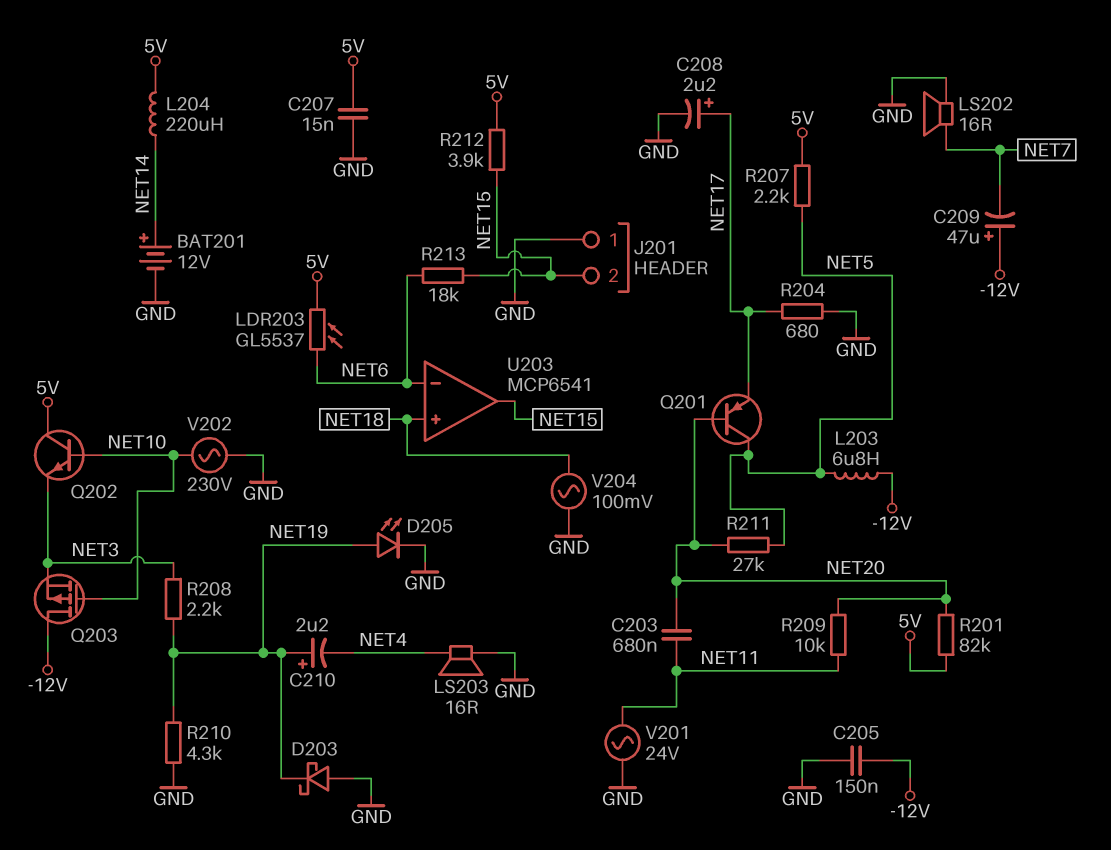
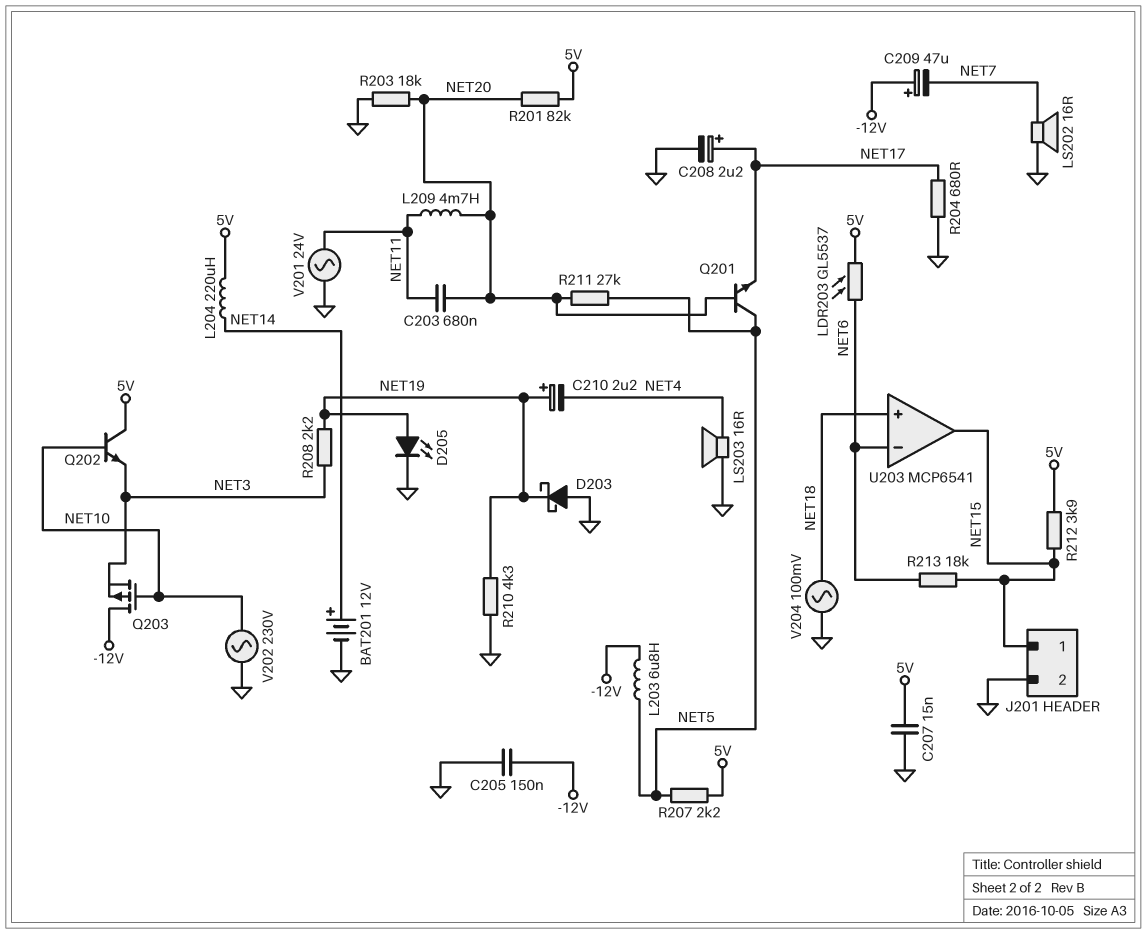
J201 pin 1: GND -> NET15
J201 pin 2: NET15 -> GND
L209: none -> 4.7mH (NET11, NET20)
Q201: PNP (B NET20, C NET5, E NET17) -> NPN (B NET20, C NET5, E NET17)
R203: none -> 18k (GND, NET20)
R209: 10k (NET11, NET20) -> none

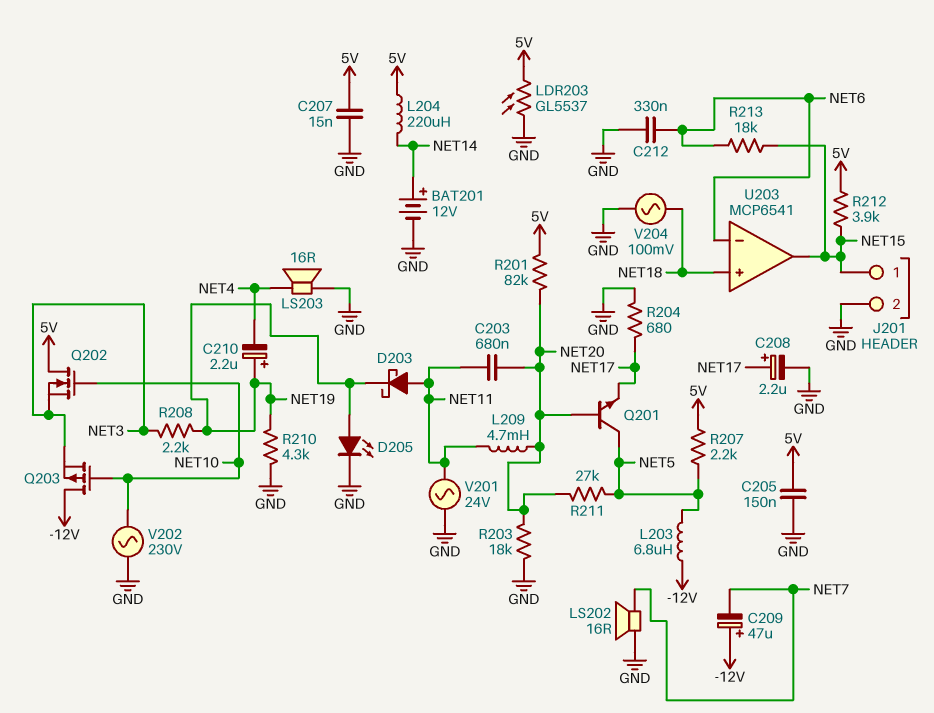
C205: 150nF (-12V, GND) -> 150nF (5V, GND)
C212: none -> 330nF (GND, NET6)
D203: schottky (A GND, K NET19) -> schottky (A NET11, K NET19)
LDR203: GL5537 (5V, NET6) -> GL5537 (5V, GND)
Q202: NPN (B NET10, C 5V, E NET3) -> NMOS (G NET10, D 5V, S NET3)

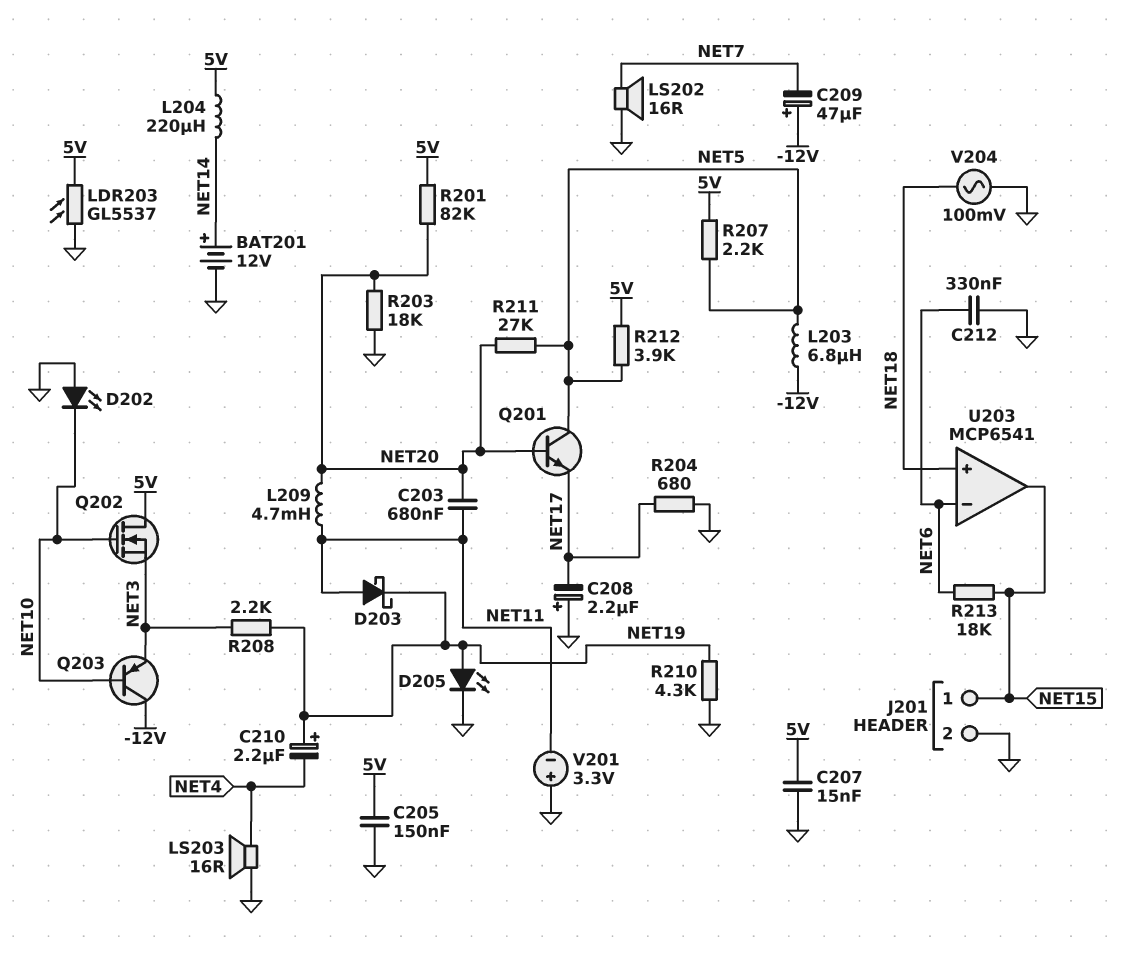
C208: 2.2uF (plus NET17, minus GND) -> 2.2uF (plus GND, minus NET17)
D202: none -> LED (A GND, K NET10)
Q203: PMOS (G NET10, D -12V, S NET3) -> PNP (B NET10, C -12V, E NET3)
R212: 3.9k (5V, NET15) -> 3.9k (5V, NET5)
V201: AC 24V (GND, NET11) -> 3.3V (plus GND, minus NET11)
V202: AC 230V (GND, NET10) -> none

